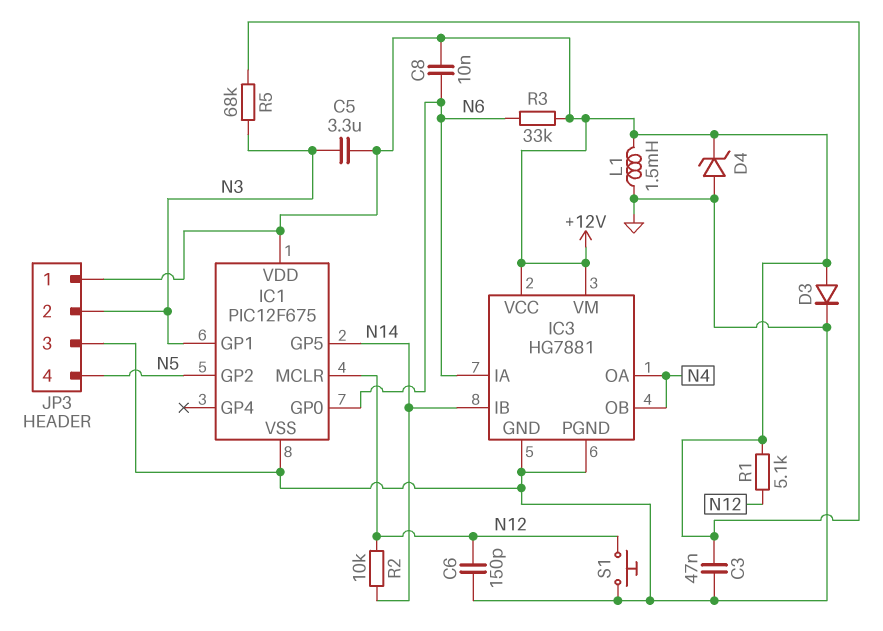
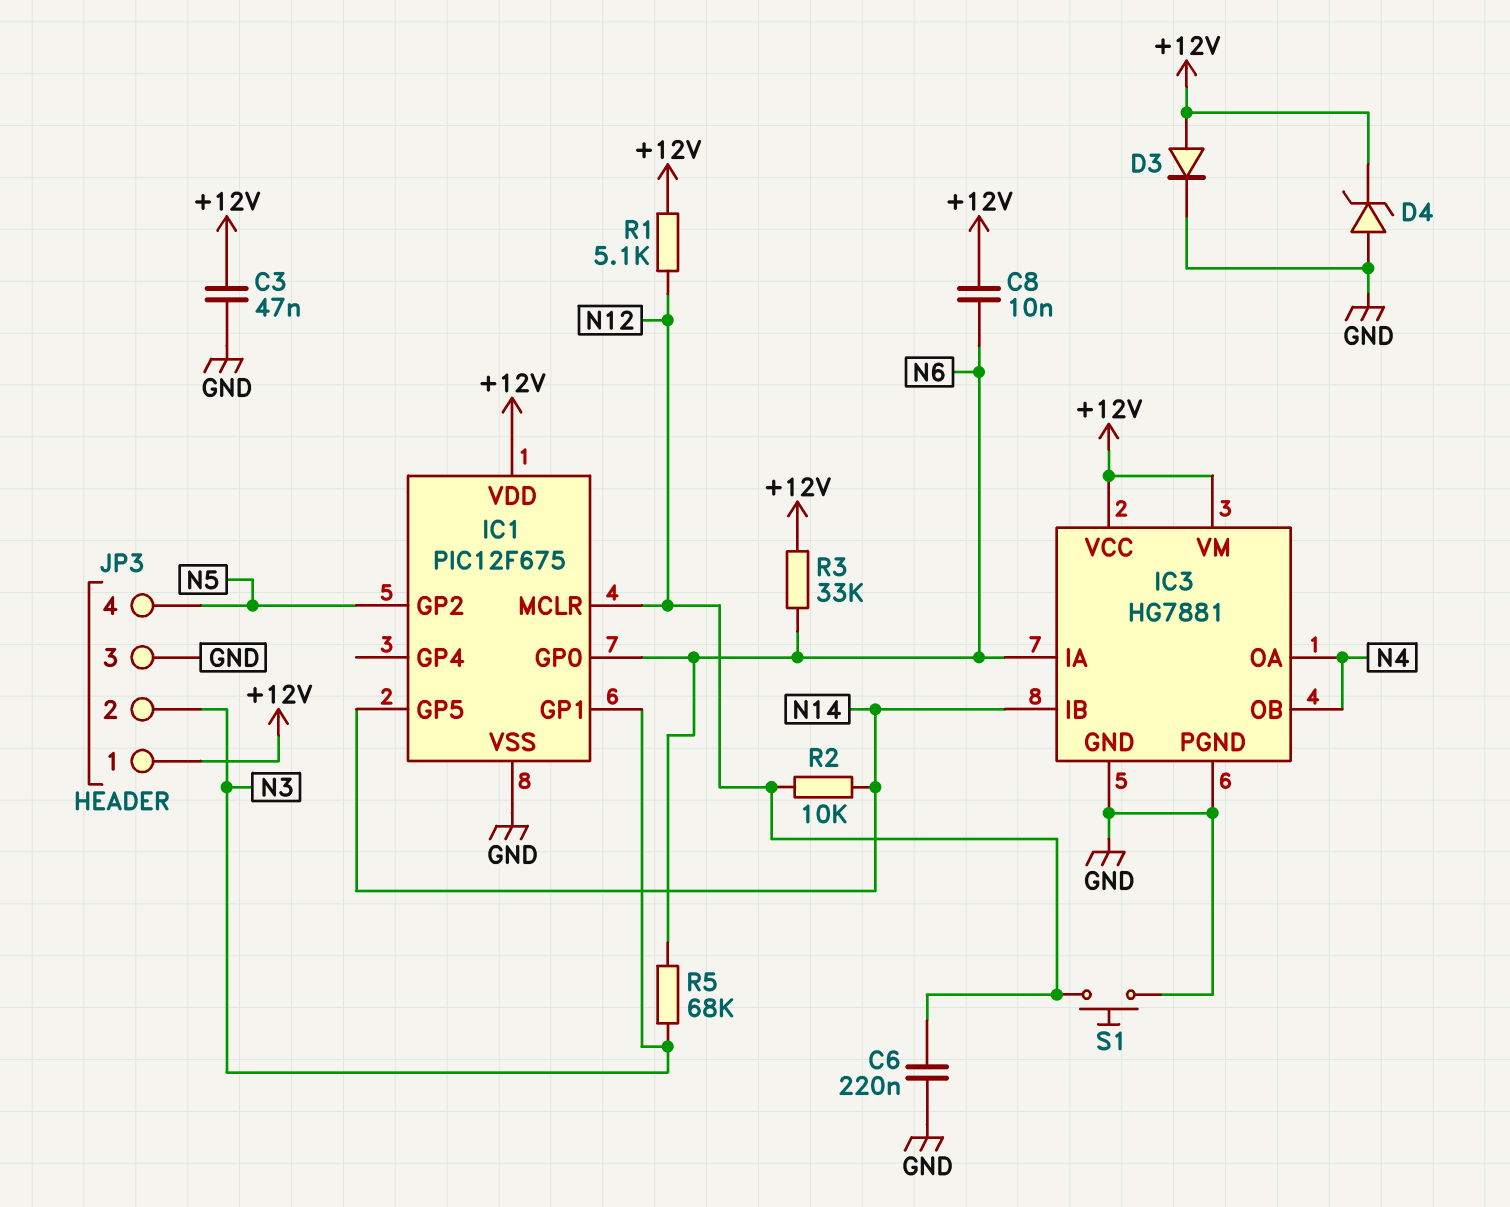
C5: 3.3uF (+12V, N3) -> none
C6: 150pF (GND, N12) -> 220nF (GND, N12)
L1: 1.5mH (+12V, GND) -> none
R5: 68k (+12V, N3) -> 68k (N3, N6)

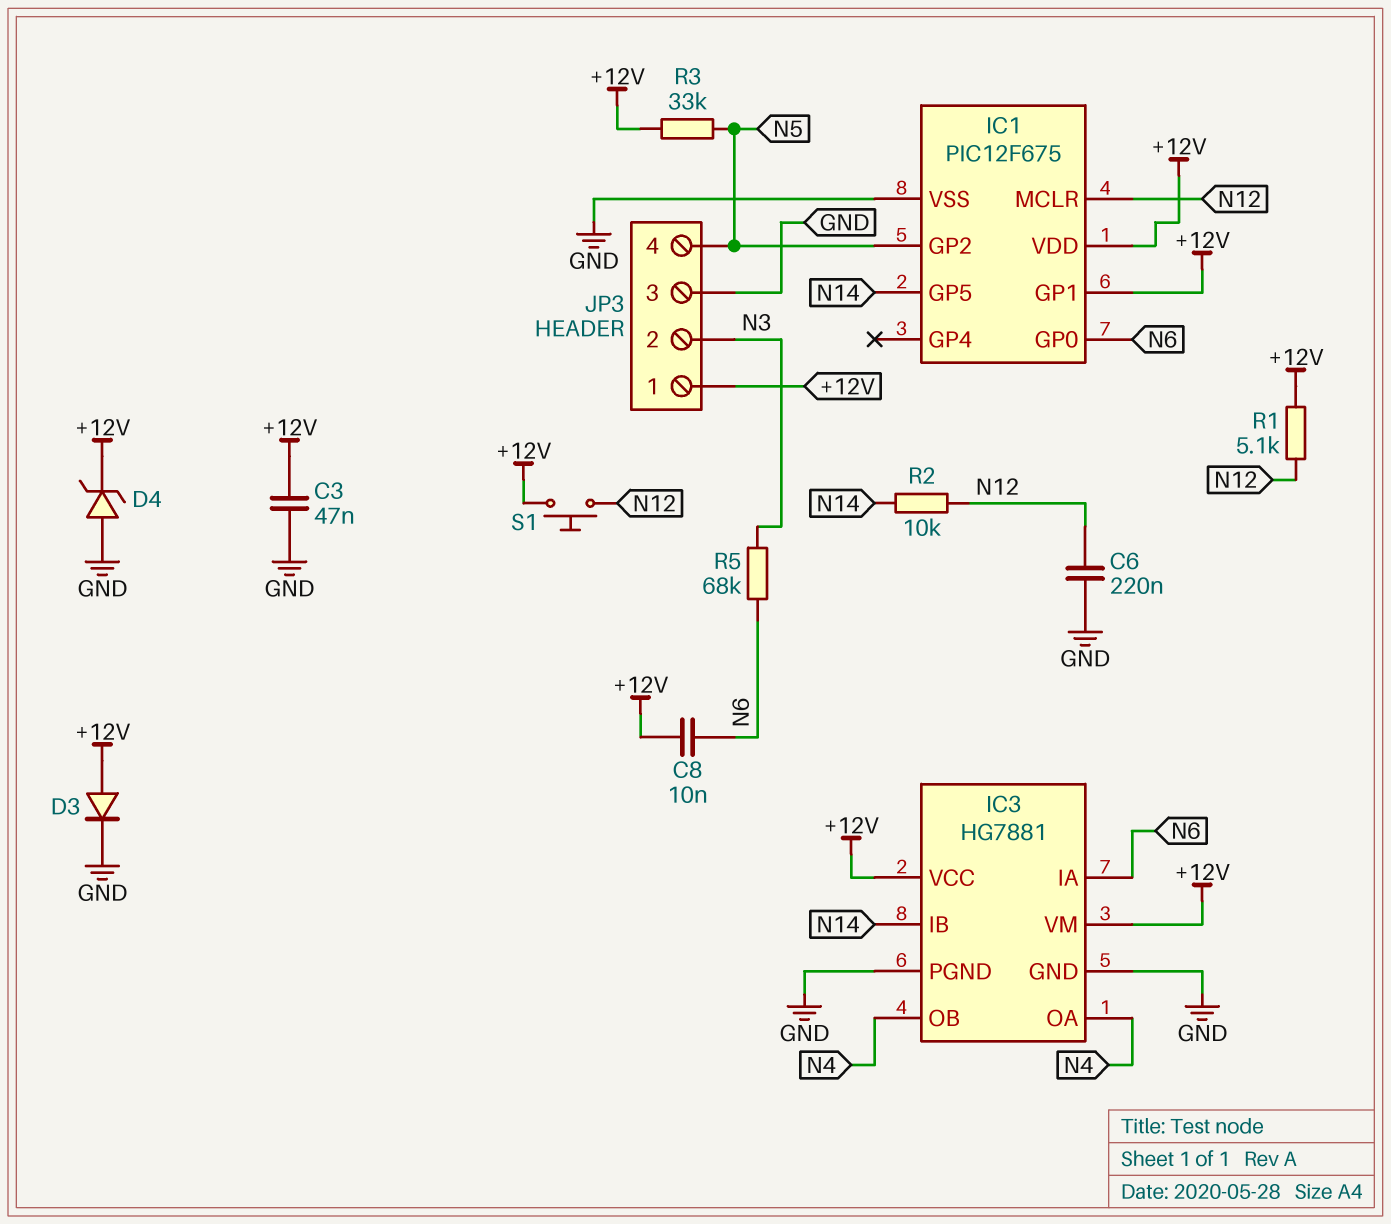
IC1 pin GP1: N3 -> +12V
R3: 33k (+12V, N6) -> 33k (+12V, N5)
S1: button (GND, N12) -> button (+12V, N12)

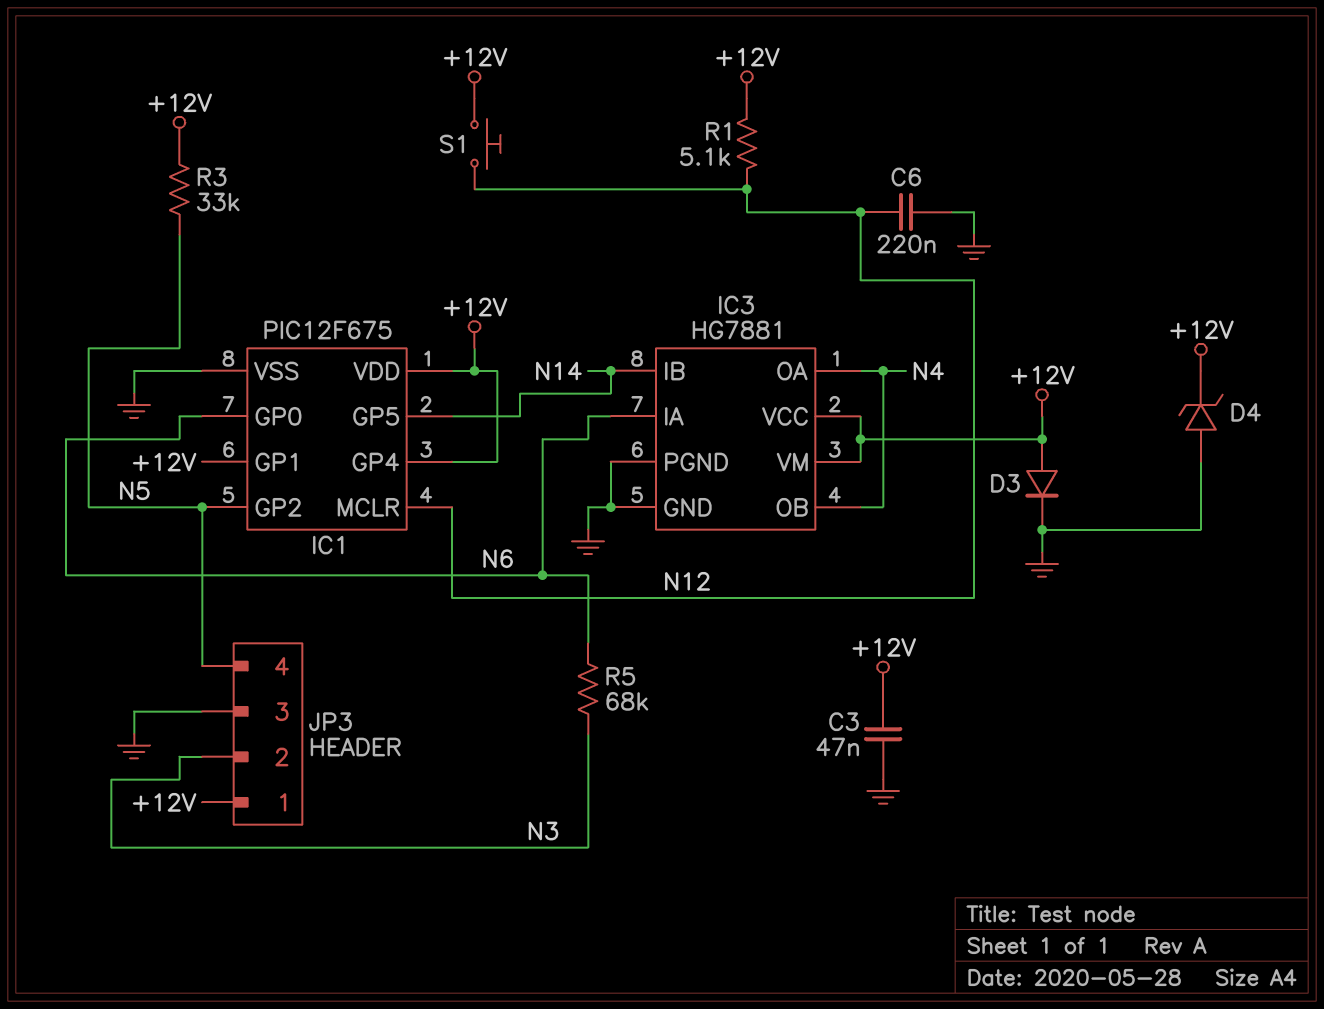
C8: 10nF (+12V, N6) -> none
IC1 pin GP4: none -> +12V
R2: 10k (N12, N14) -> none

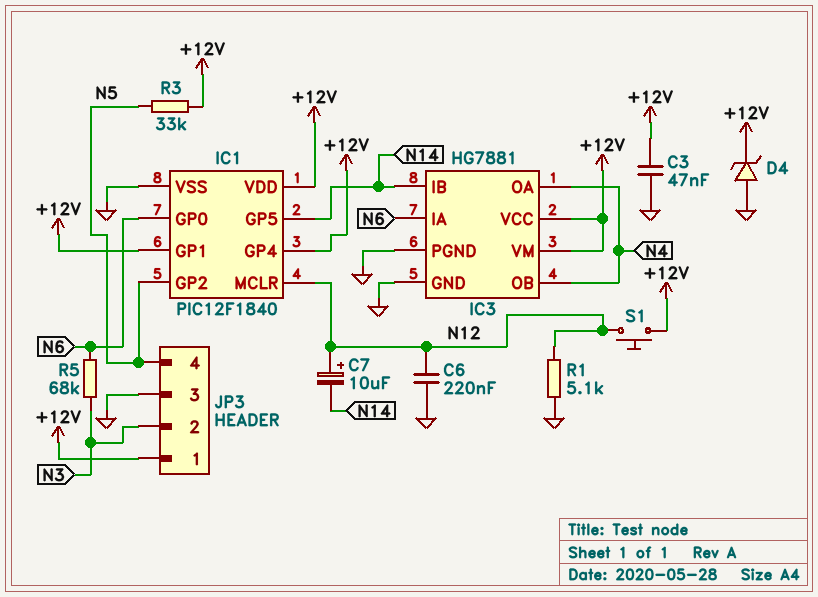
C7: none -> 10uF (plus N12, minus N14)
D3: diode (A +12V, K GND) -> none
IC1: PIC12F675 -> PIC12F1840
R1: 5.1k (+12V, N12) -> 5.1k (GND, N12)

